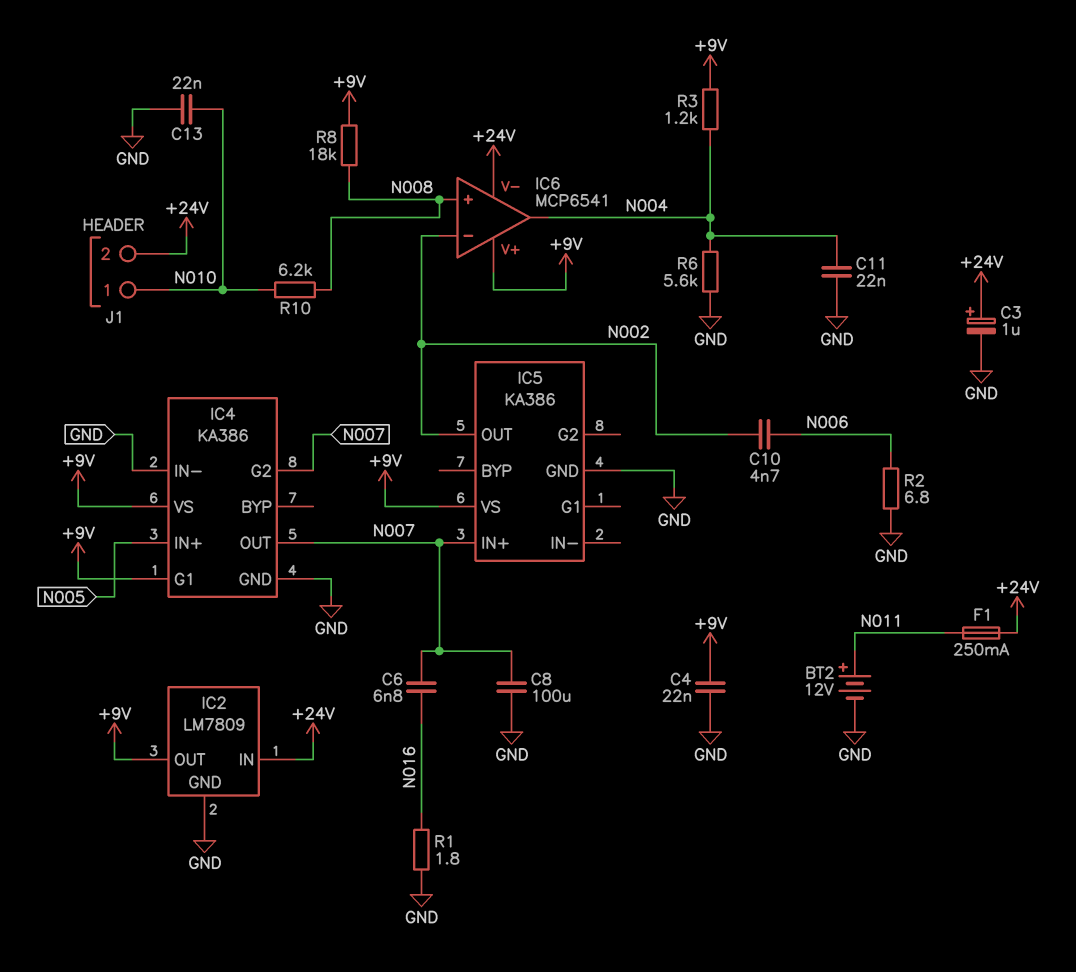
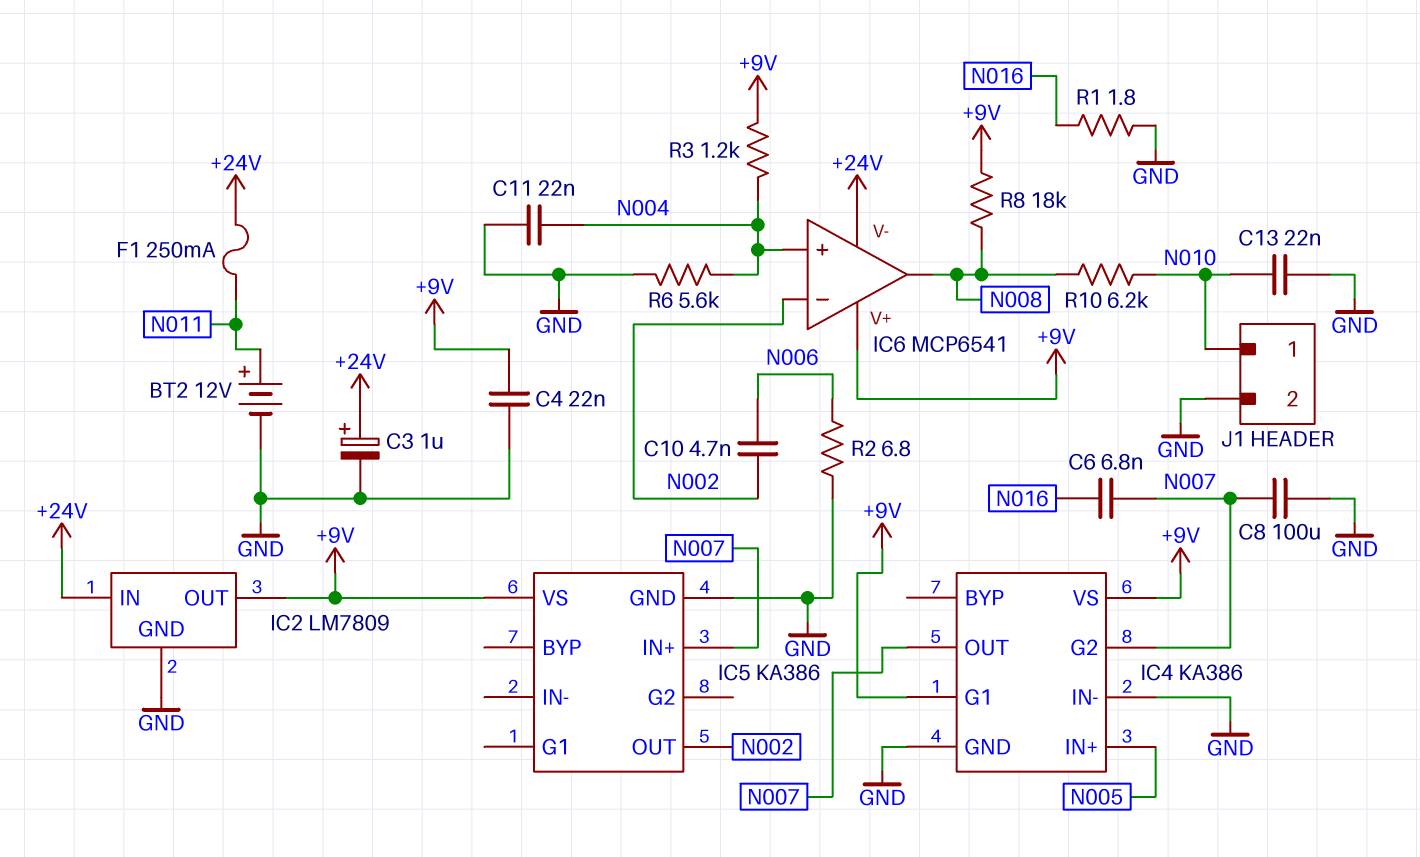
IC6 pin in+: N008 -> N004
IC6 pin out: N004 -> N008
J1 pin 2: +24V -> GND

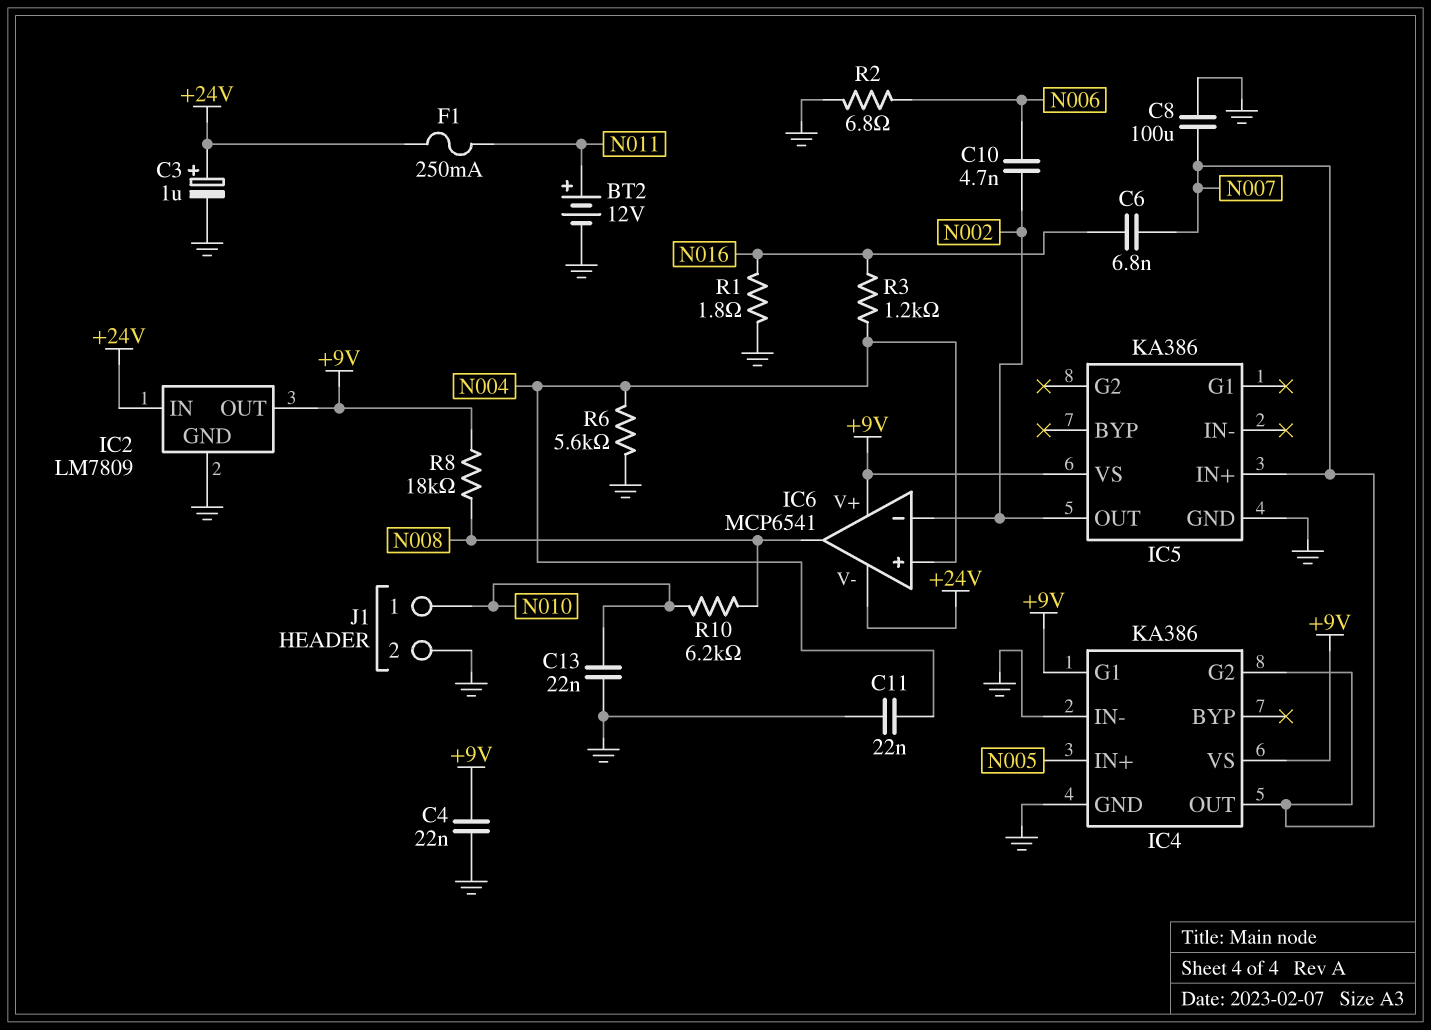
R3: 1.2k (+9V, N004) -> 1.2k (N004, N016)

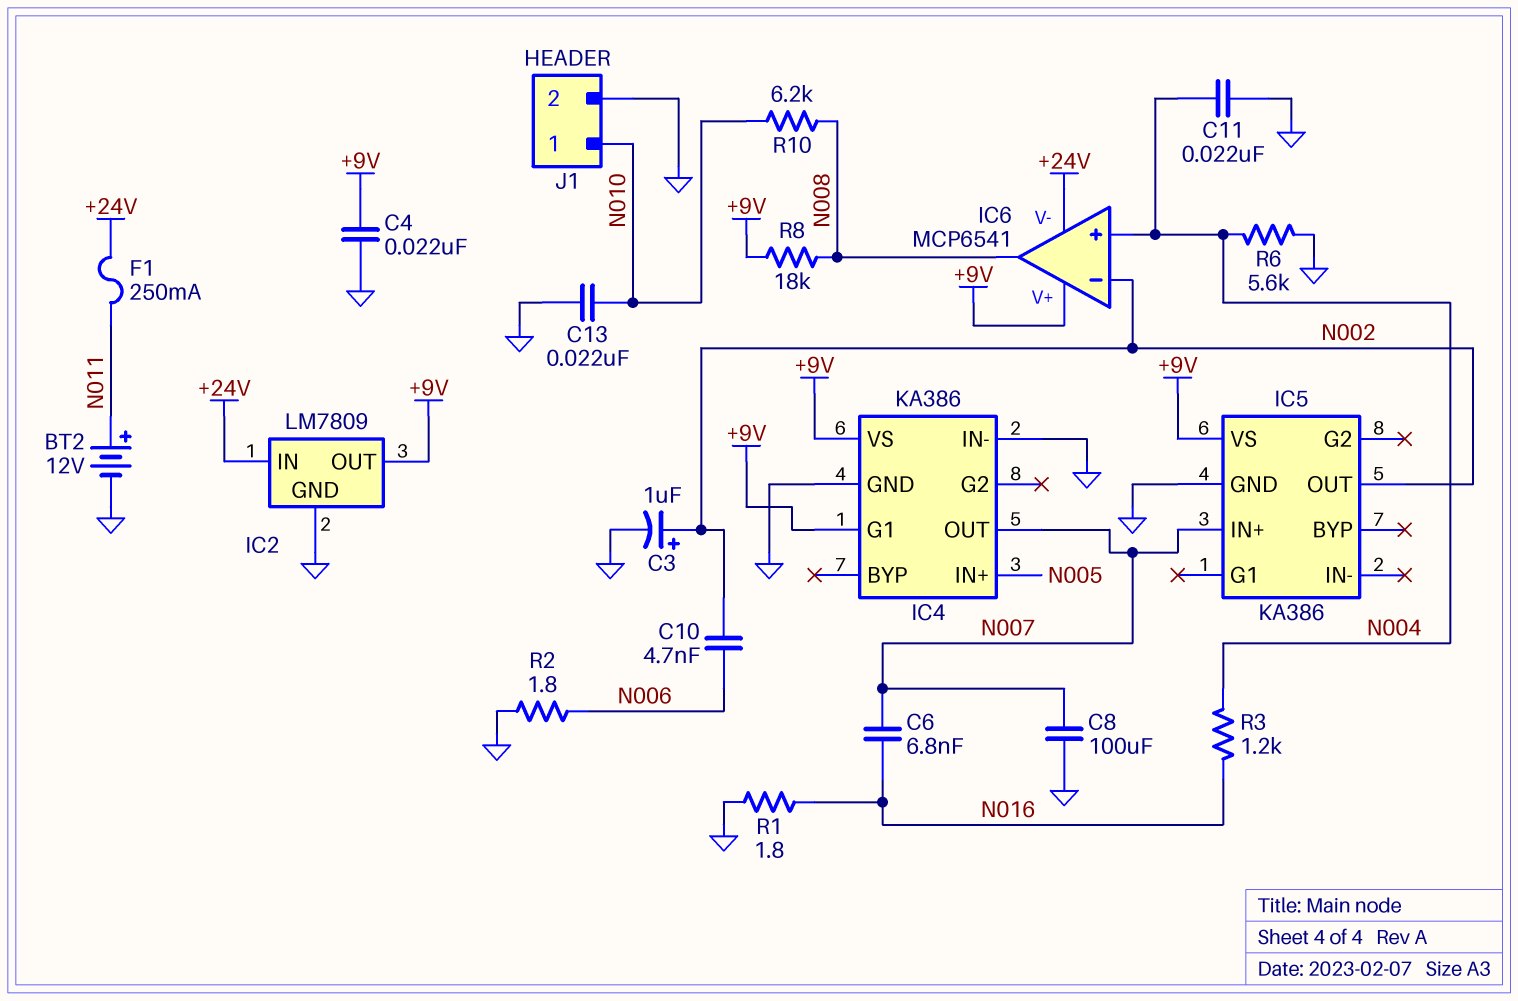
C3: 1uF (plus +24V, minus GND) -> 1uF (plus N002, minus GND)
IC4 pin G2: N007 -> none
R2: 6.8 (GND, N006) -> 1.8 (GND, N006)

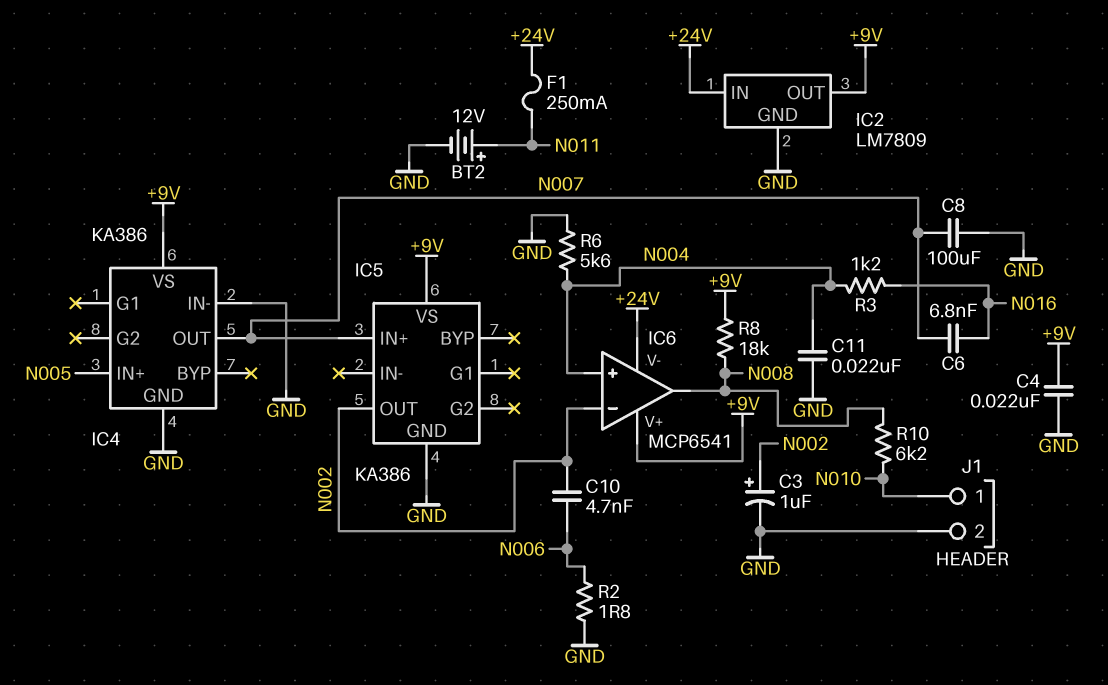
C13: 22nF (GND, N010) -> none
IC4 pin G1: +9V -> none
R1: 1.8 (GND, N016) -> none

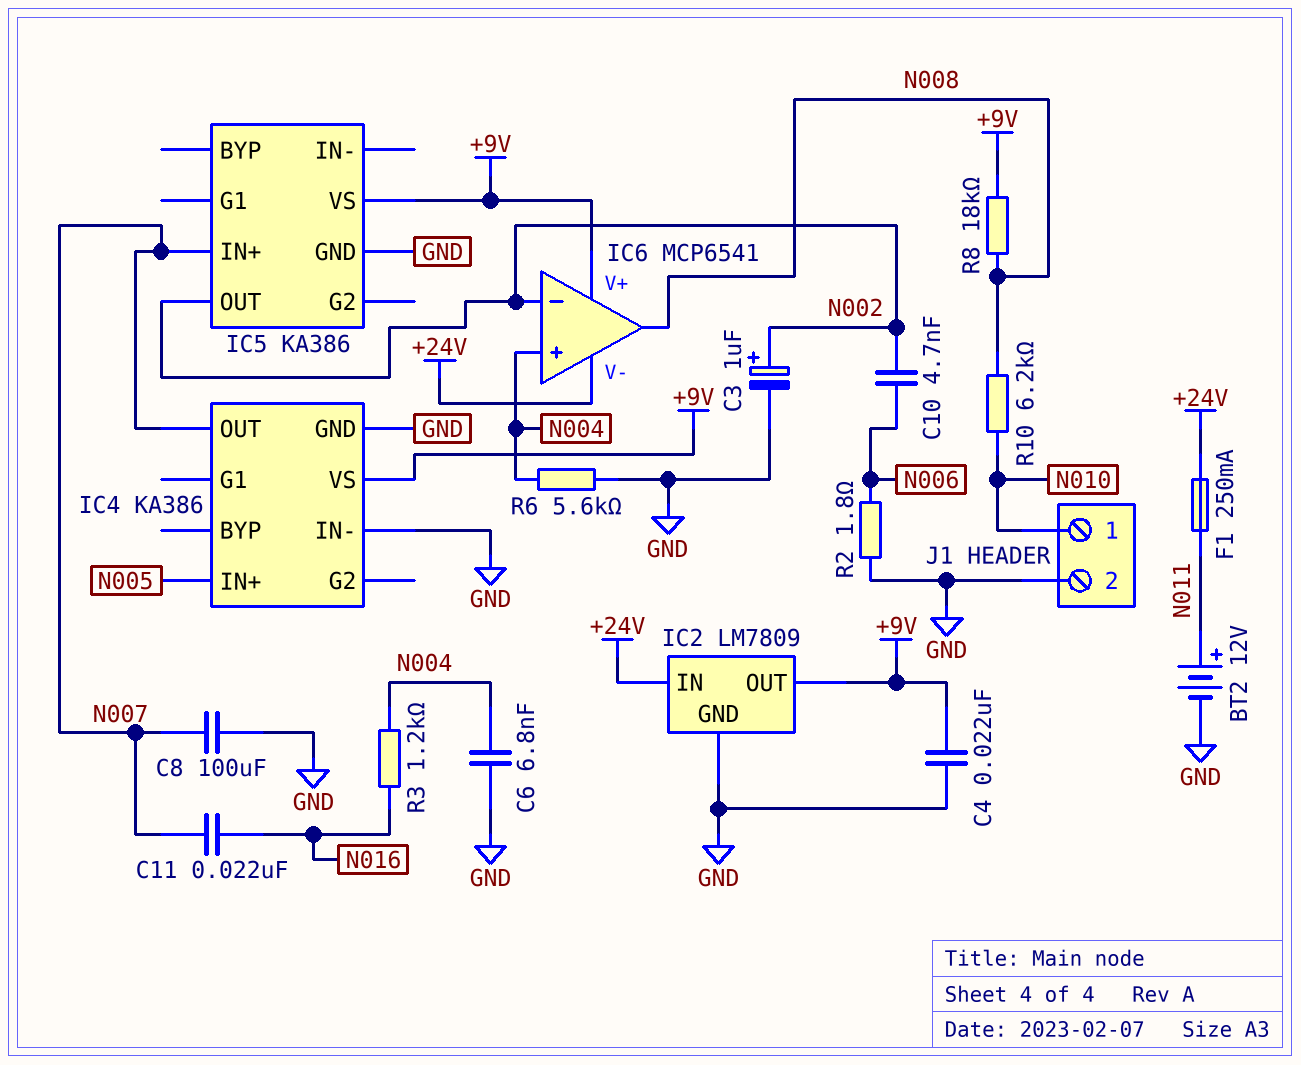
C6: 6.8nF (N007, N016) -> 6.8nF (GND, N004)
C11: 22nF (GND, N004) -> 22nF (N007, N016)

